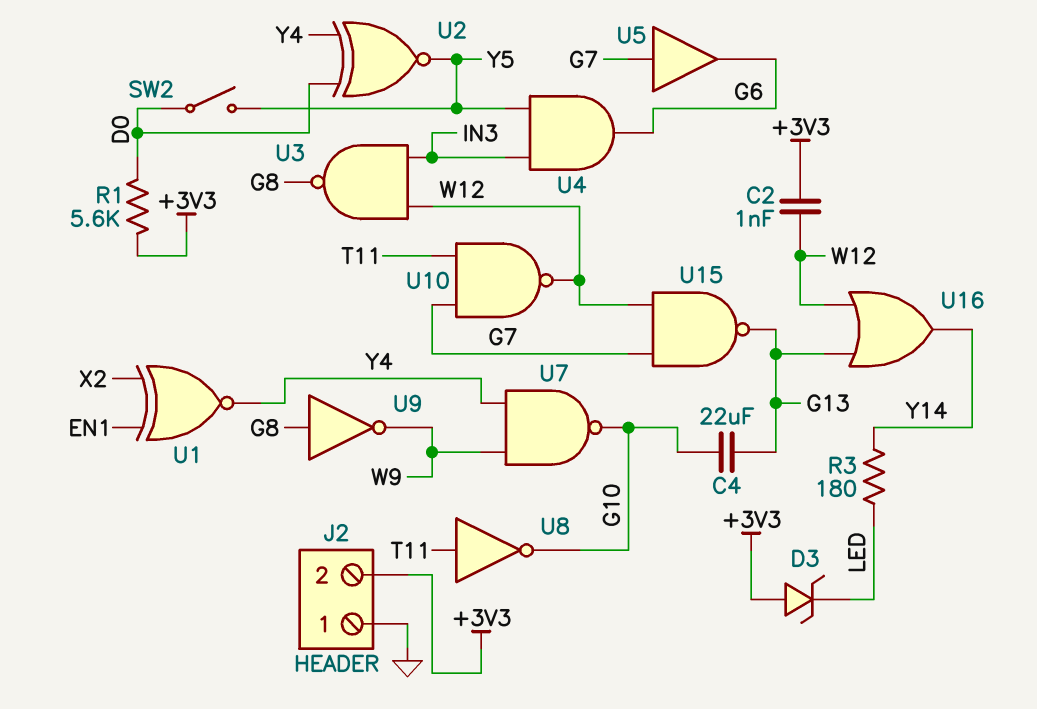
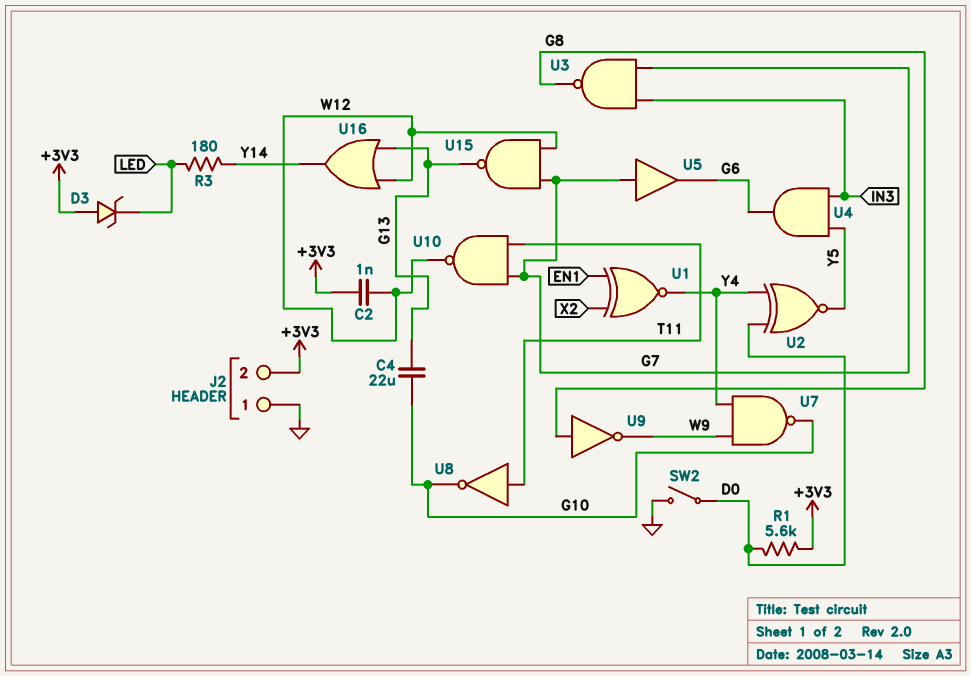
SW2: switch (D0, Y5) -> switch (D0, GND)
U3: NAND (in IN3, in W12, out G8) -> NAND (in G7, in IN3, out G8)

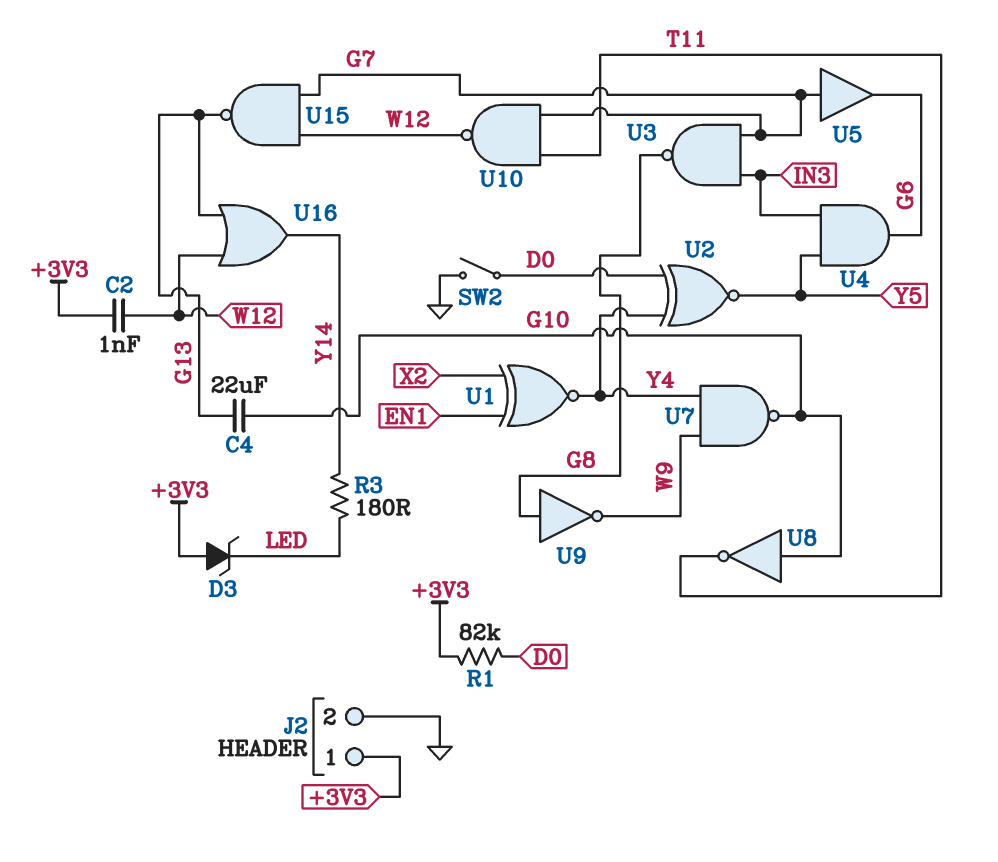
J2 pin 1: GND -> +3V3
J2 pin 2: +3V3 -> GND
R1: 5.6k (+3V3, D0) -> 82k (+3V3, D0)
U8: NOT (in T11, out G10) -> NOT (in G10, out T11)

